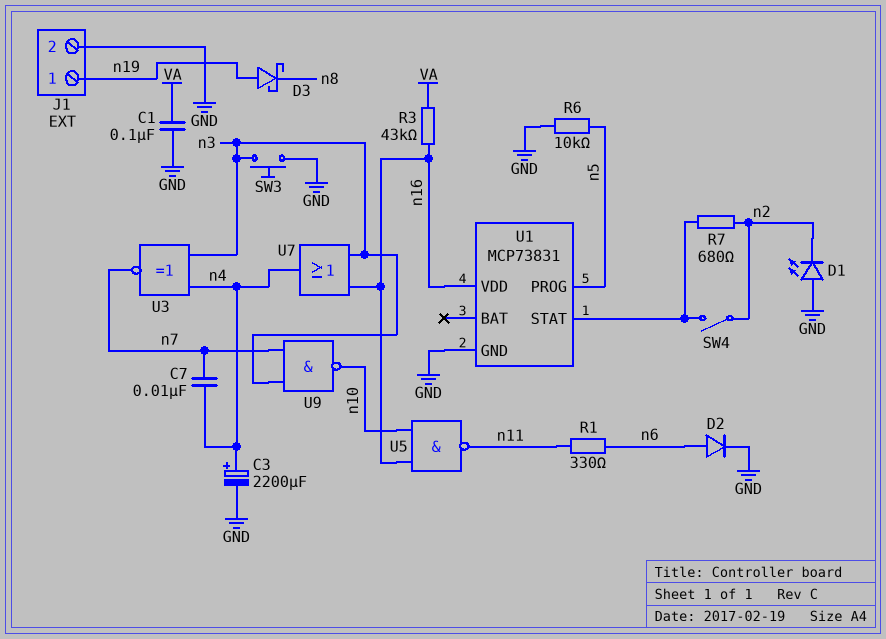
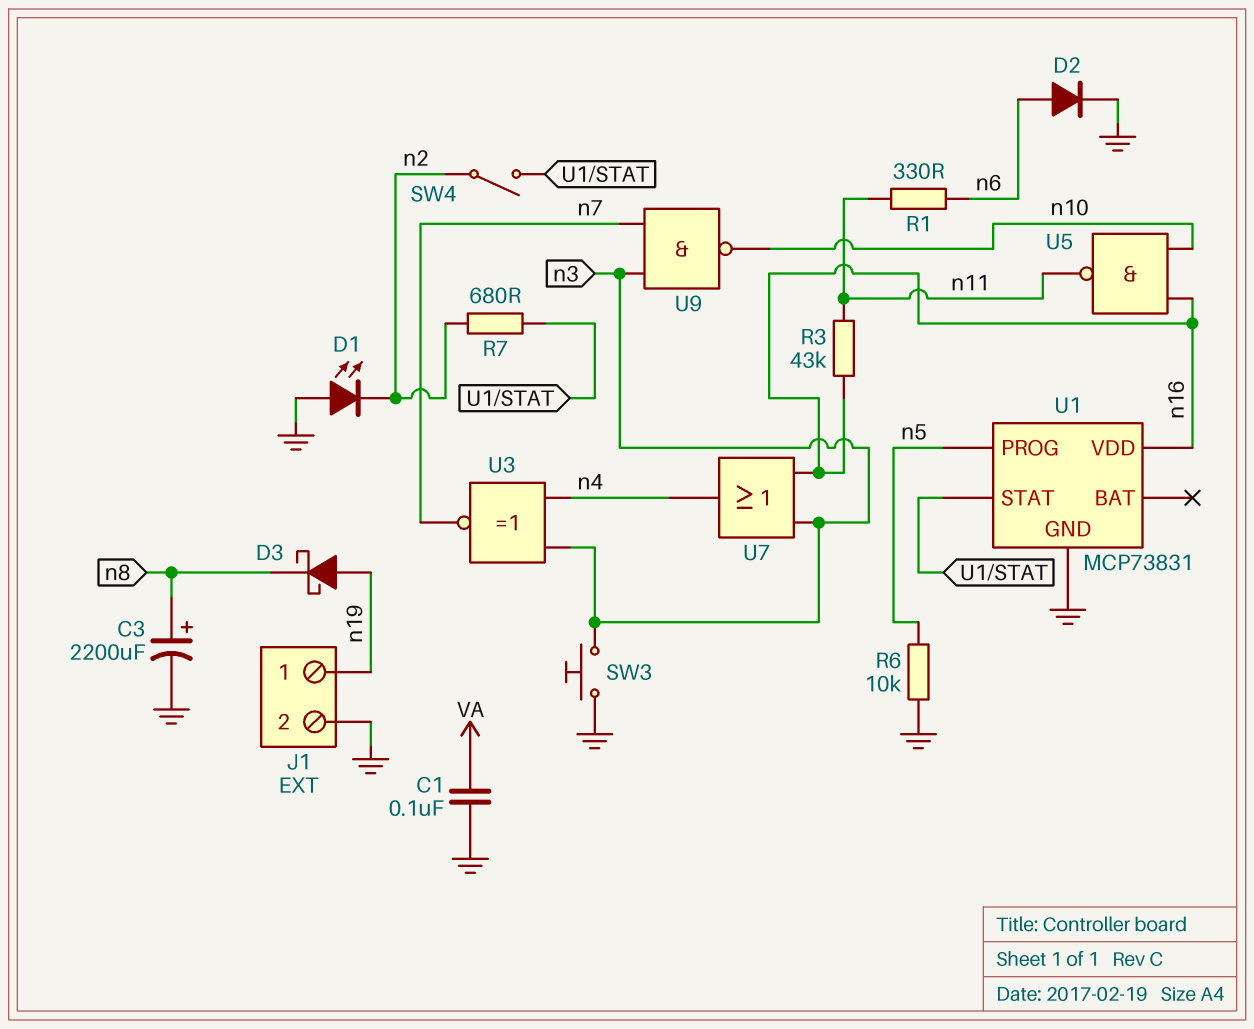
C3: 2200uF (plus n4, minus GND) -> 2200uF (plus n8, minus GND)
C7: 10nF (n4, n7) -> none
R3: 43k (VA, n16) -> 43k (n11, n16)

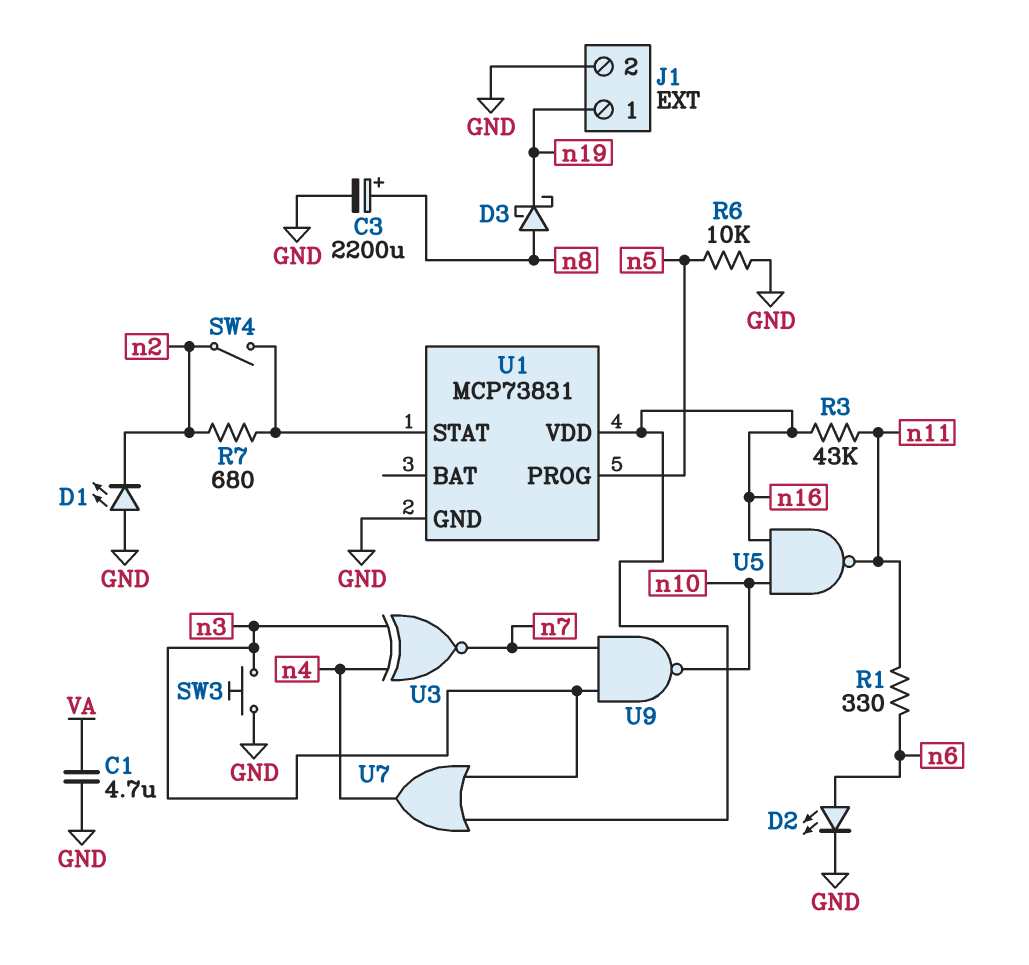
C1: 100nF (GND, VA) -> 4.7uF (GND, VA)
D2: diode (A n6, K GND) -> LED (A n6, K GND)
D3: schottky (A n19, K n8) -> schottky (A n8, K n19)

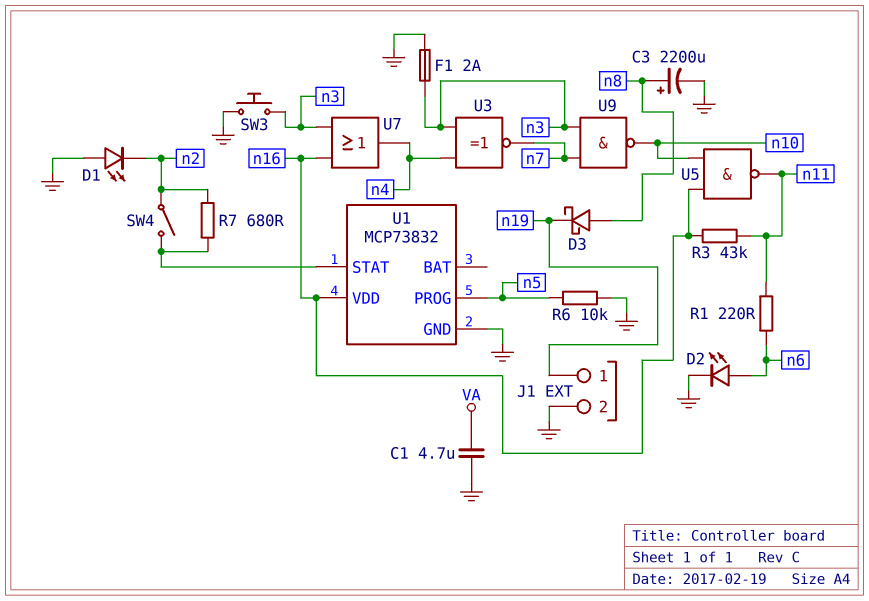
F1: none -> 2A (GND, n3)
R1: 330 (n6, n11) -> 220 (n6, n11)
U1: MCP73831 -> MCP73832

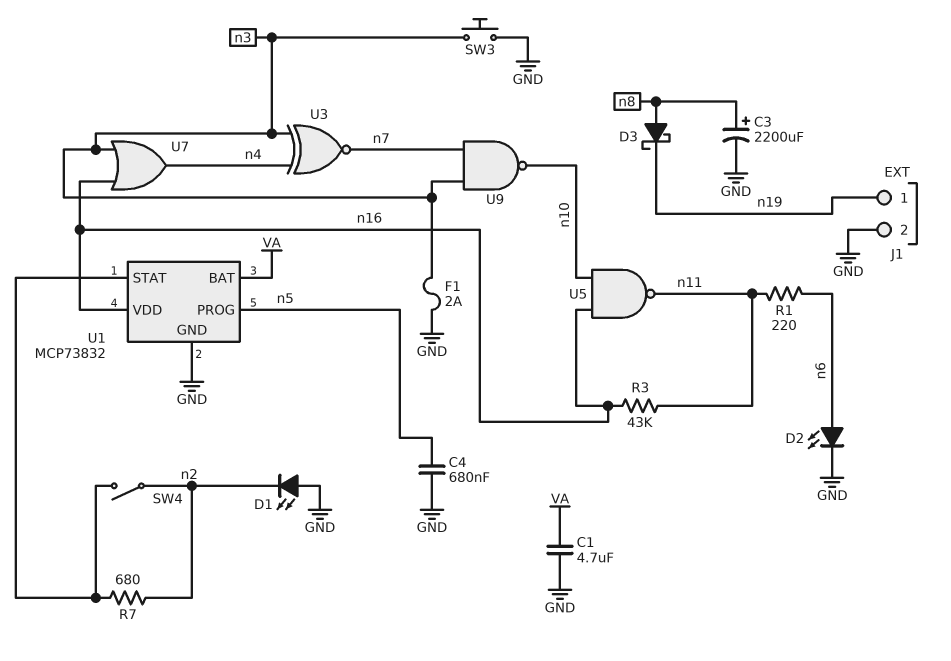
C4: none -> 680nF (GND, n5)
R6: 10k (GND, n5) -> none
U1 pin BAT: none -> VA

